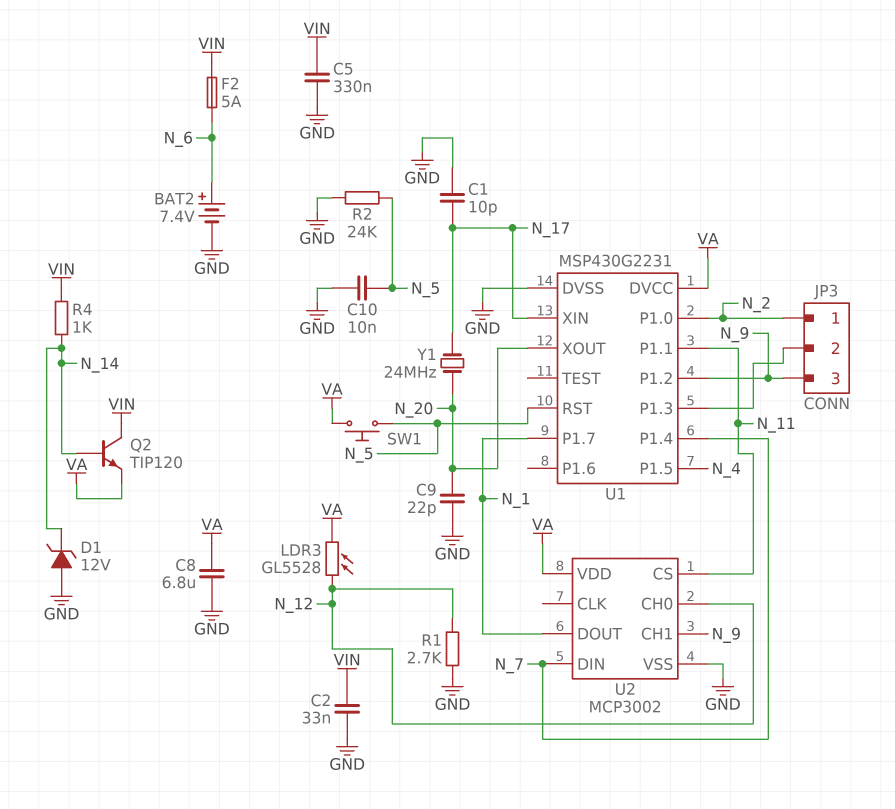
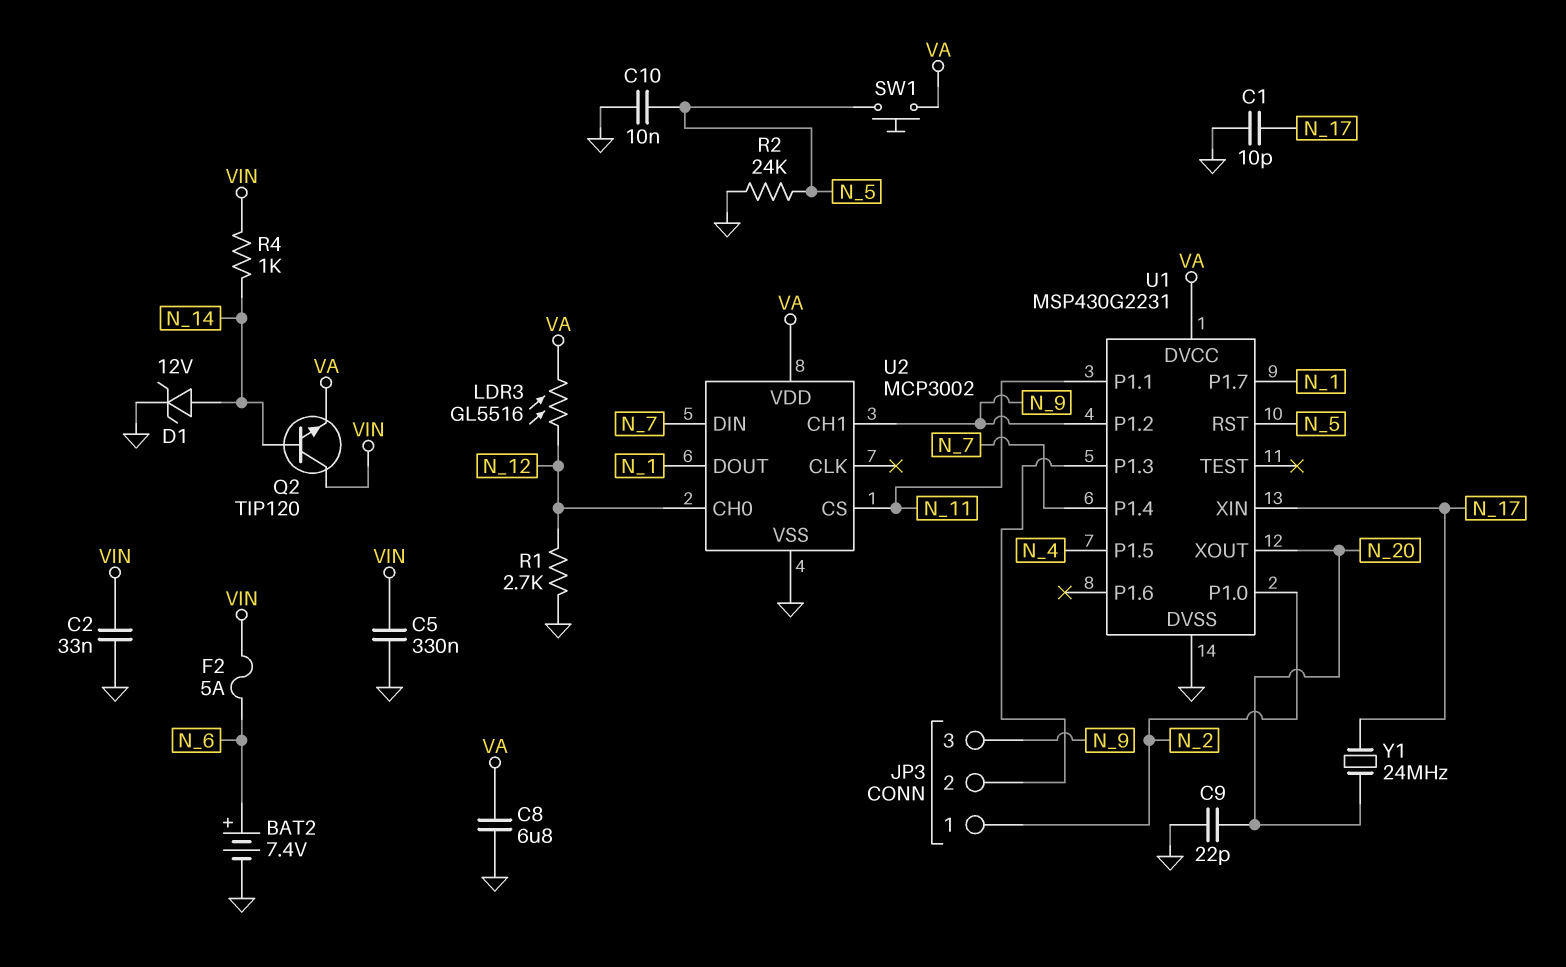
D1: zener 12V (A GND, K N_14) -> zener 12V (A N_14, K GND)
LDR3: GL5528 (N_12, VA) -> GL5516 (N_12, VA)

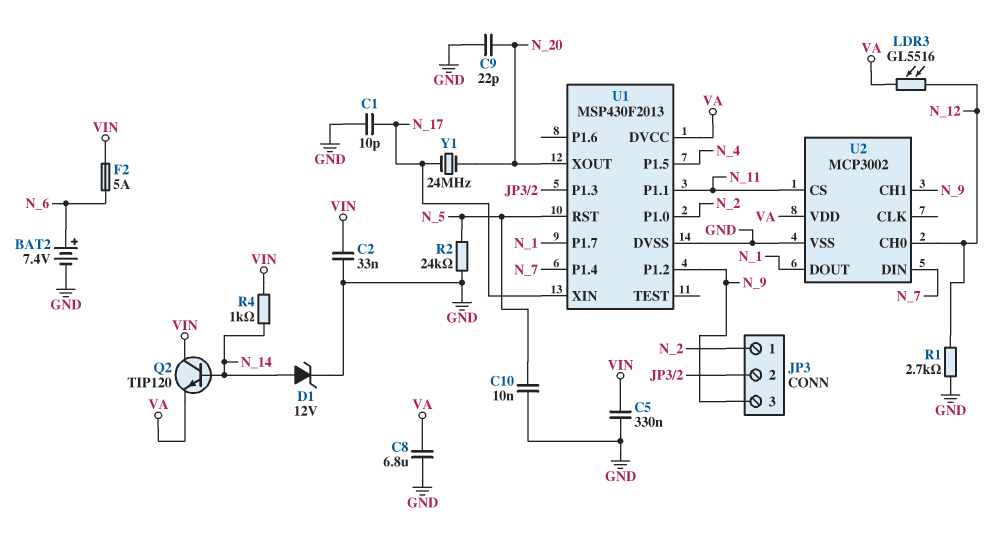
SW1: button (N_5, VA) -> none
U1: MSP430G2231 -> MSP430F2013

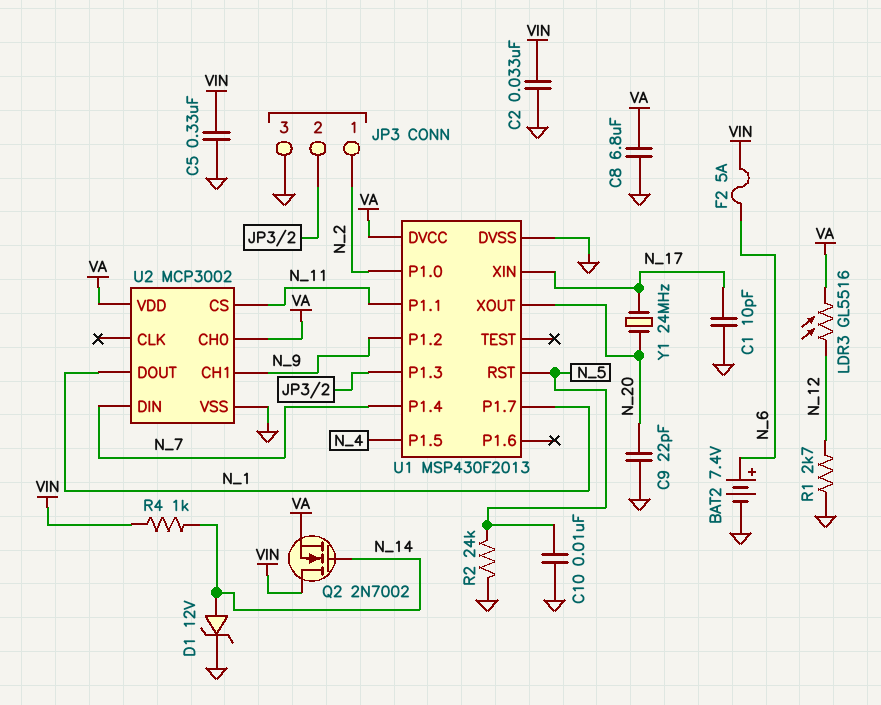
JP3 pin 3: N_9 -> GND
Q2: NPN TIP120 (B N_14, C VIN, E VA) -> NMOS 2N7002 (G N_14, D VIN, S VA)
U2 pin CH0: N_12 -> VA

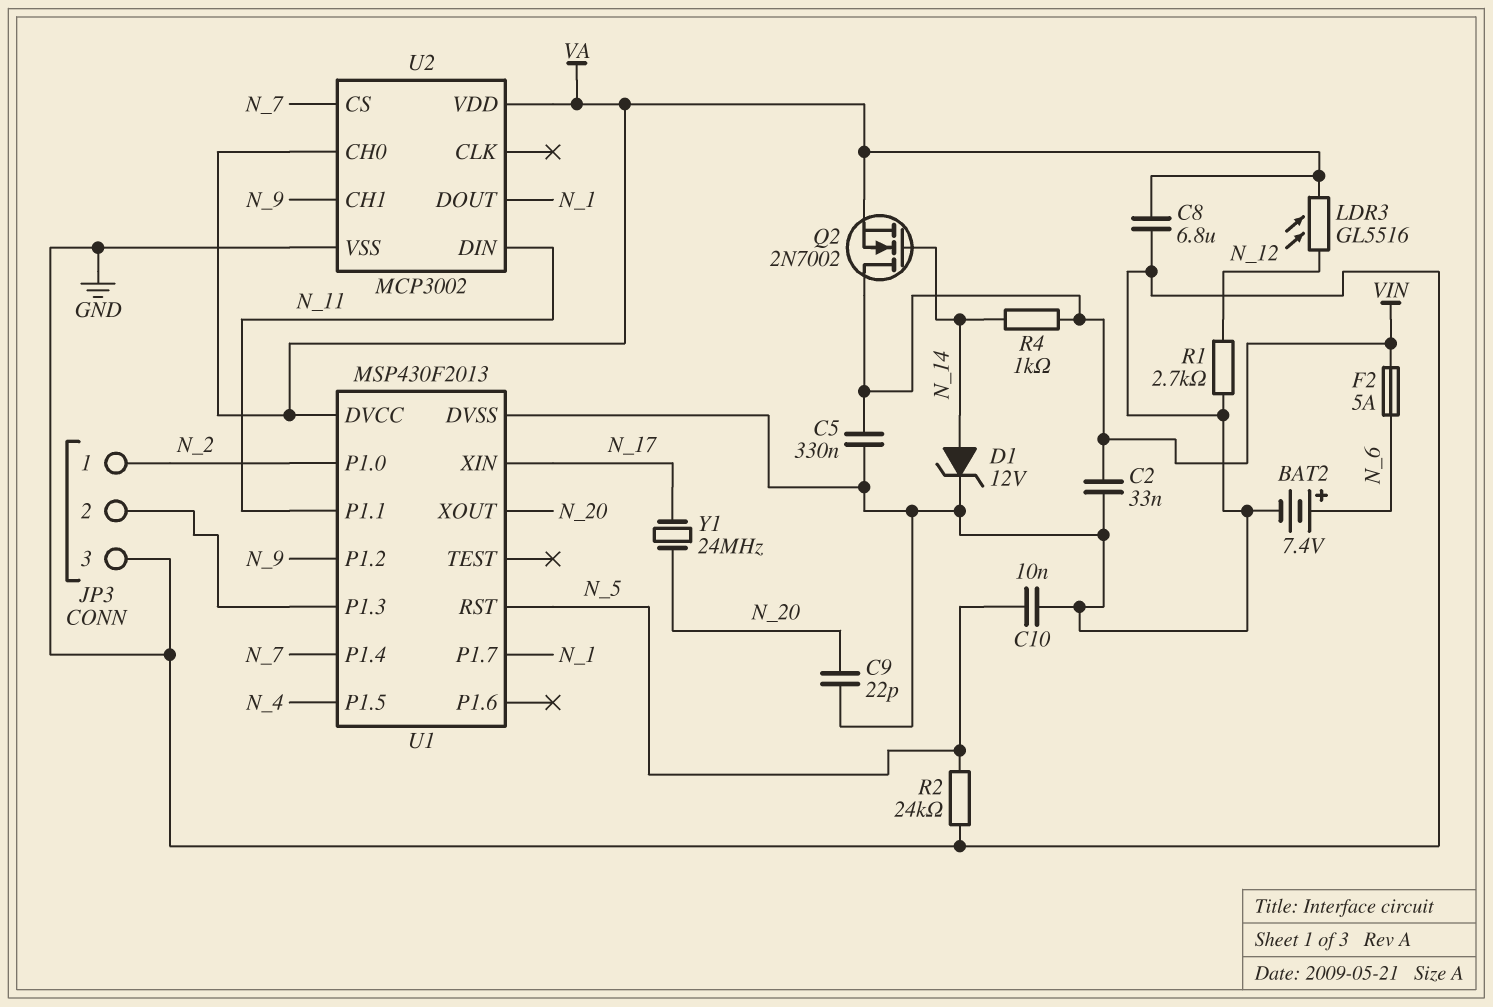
C1: 10pF (GND, N_17) -> none
U2 pin CS: N_11 -> N_7
U2 pin DIN: N_7 -> N_11

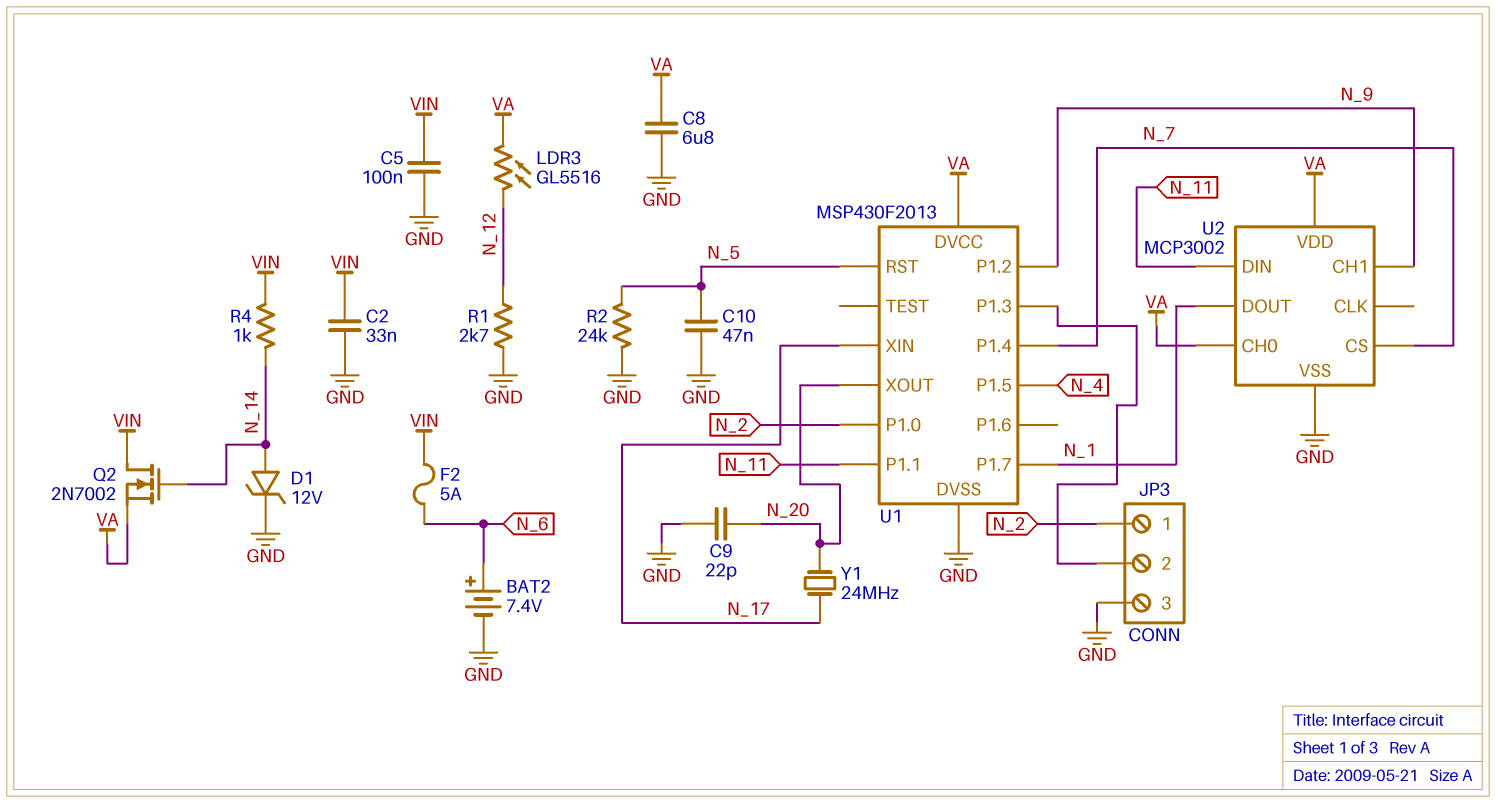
C5: 330nF (GND, VIN) -> 100nF (GND, VIN)
C10: 10nF (GND, N_5) -> 47nF (GND, N_5)

